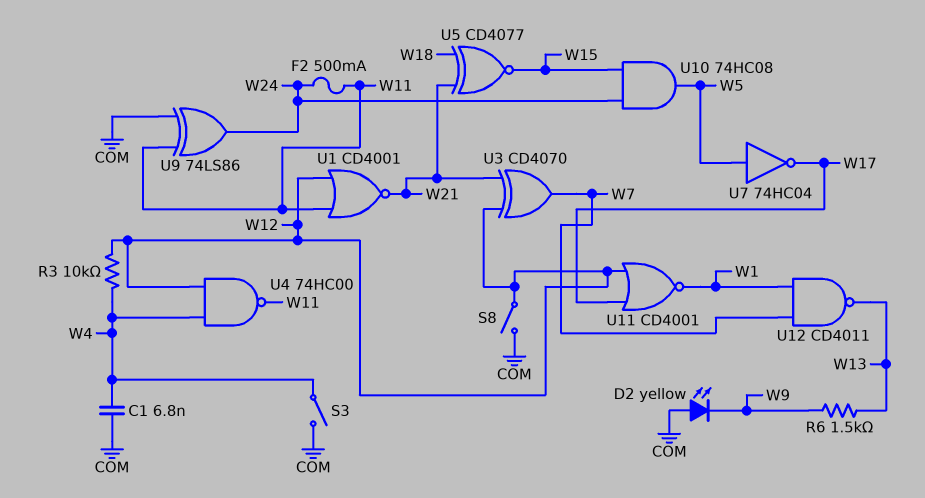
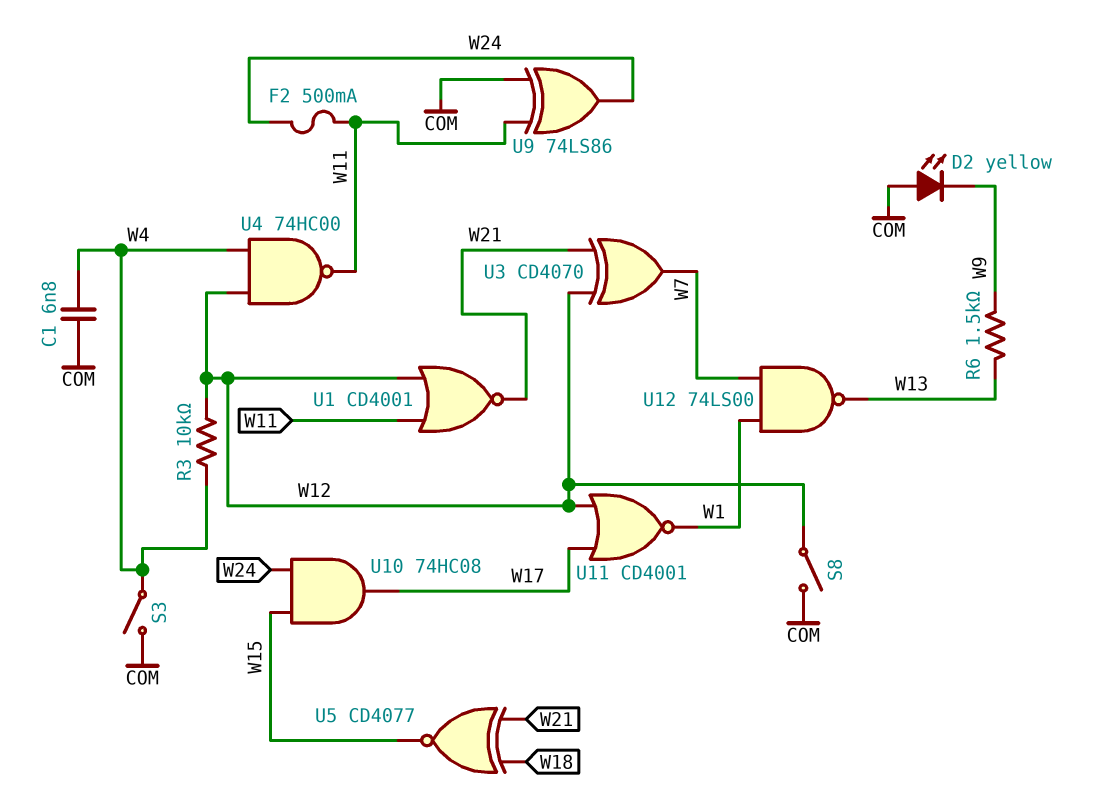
U7: NOT 74HC04 (in W5, out W17) -> none
U10: AND 74HC08 (in W15, in W24, out W5) -> AND 74HC08 (in W15, in W24, out W17)
U12: NAND CD4011 (in W1, in W7, out W13) -> NAND 74LS00 (in W1, in W7, out W13)

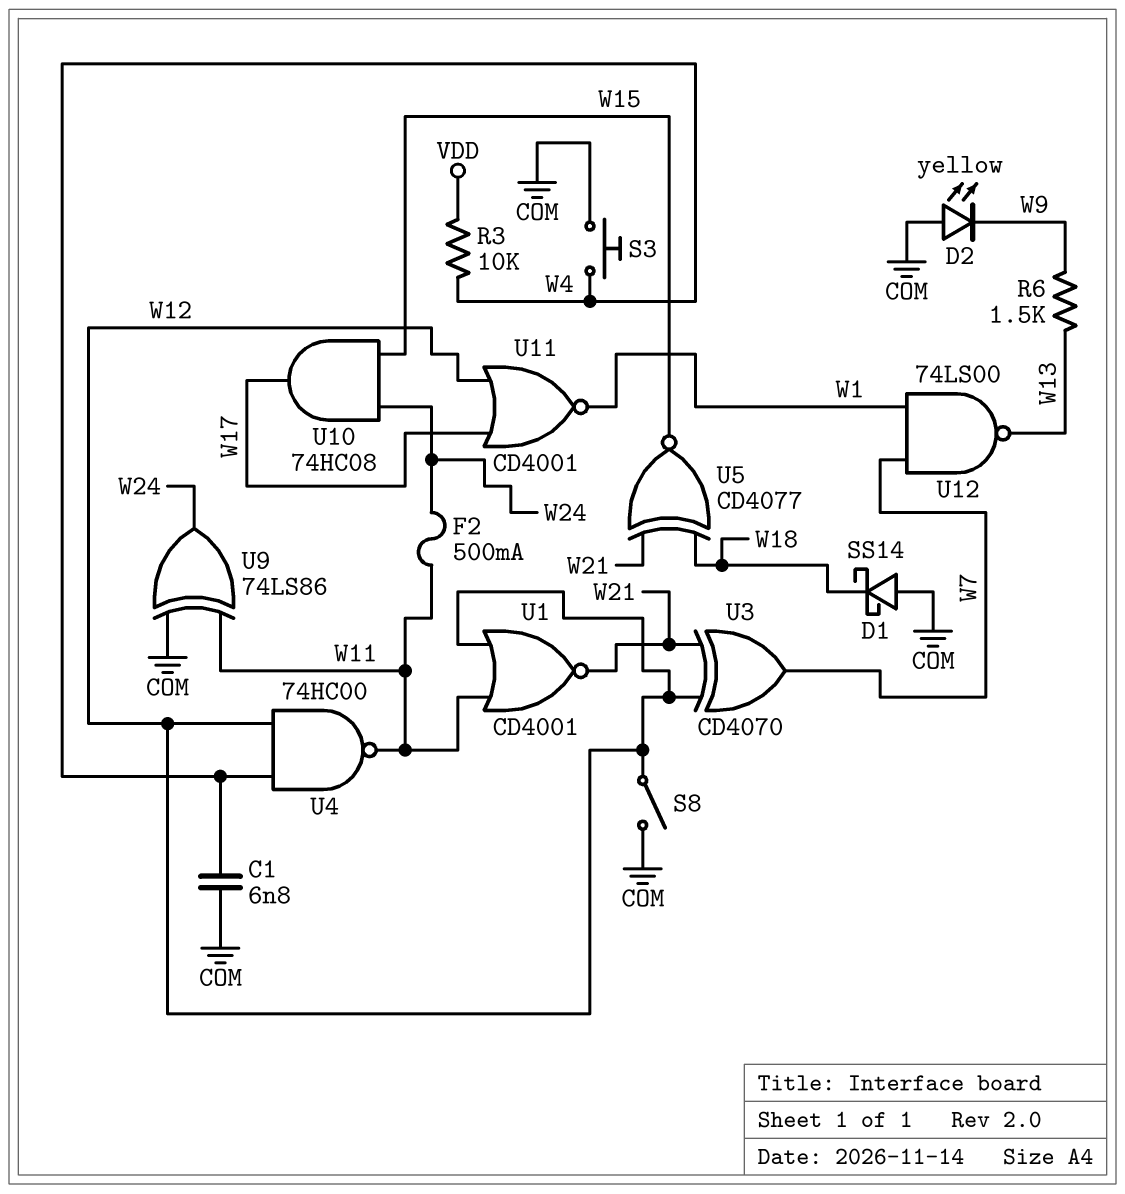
D1: none -> schottky SS14 (A COM, K W18)
R3: 10k (W4, W12) -> 10k (VDD, W4)
S3: switch (COM, W4) -> button (COM, W4)

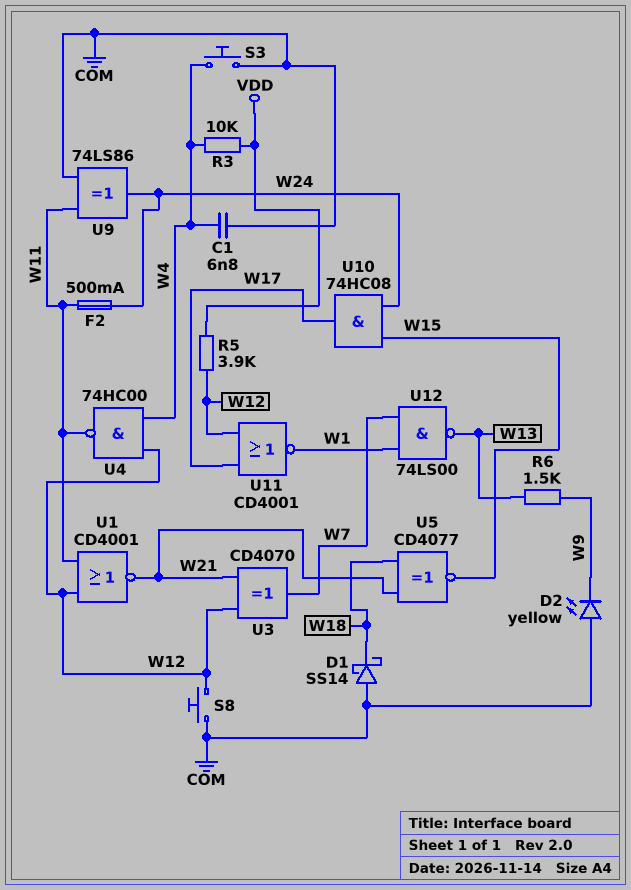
R5: none -> 3.9k (VDD, W12)
S8: switch (COM, W12) -> button (COM, W12)

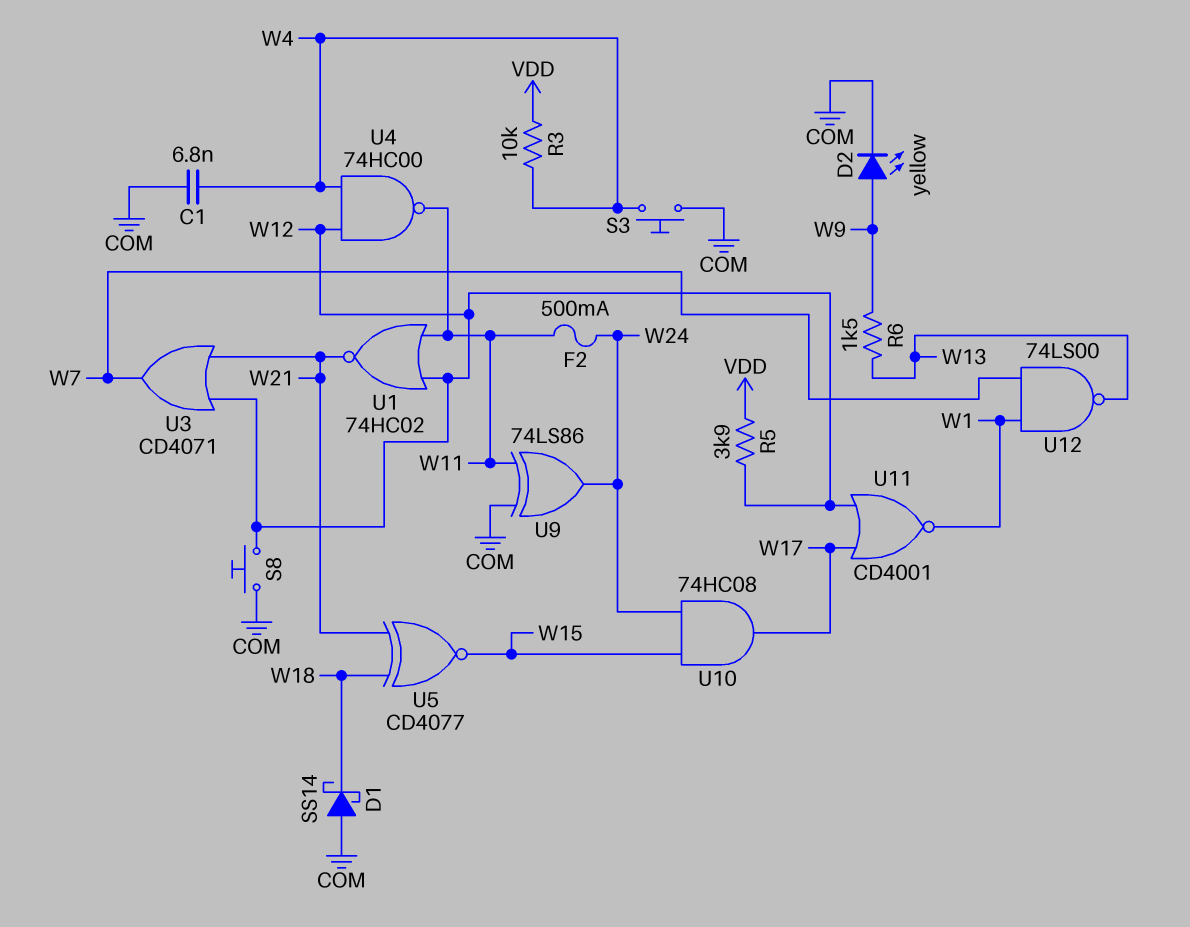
D2: LED yellow (A COM, K W9) -> LED yellow (A W9, K COM)
U1: NOR CD4001 (in W11, in W12, out W21) -> NOR 74HC02 (in W11, in W12, out W21)
U3: XOR CD4070 (in W12, in W21, out W7) -> OR CD4071 (in W12, in W21, out W7)

